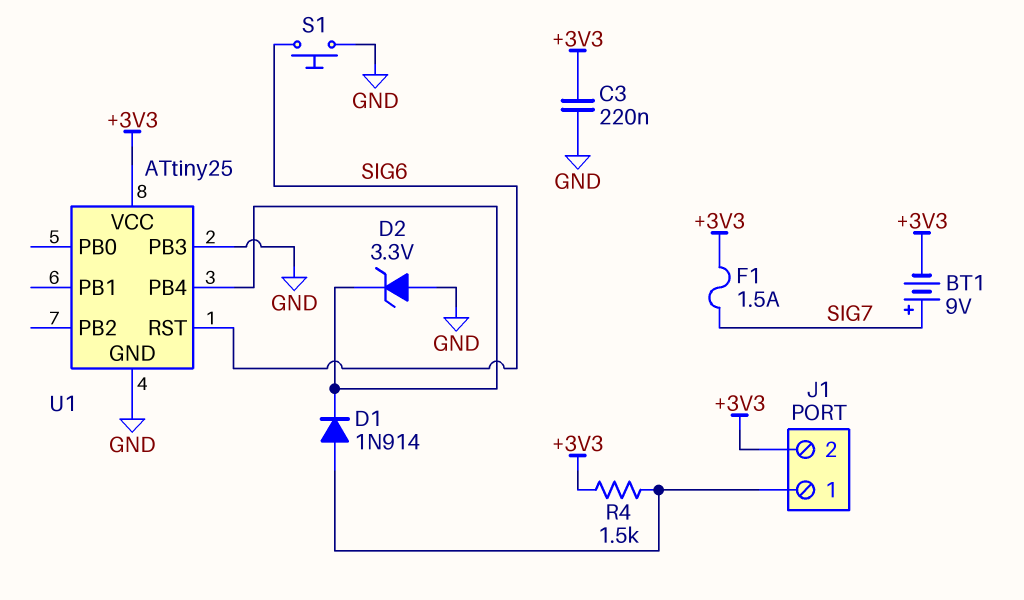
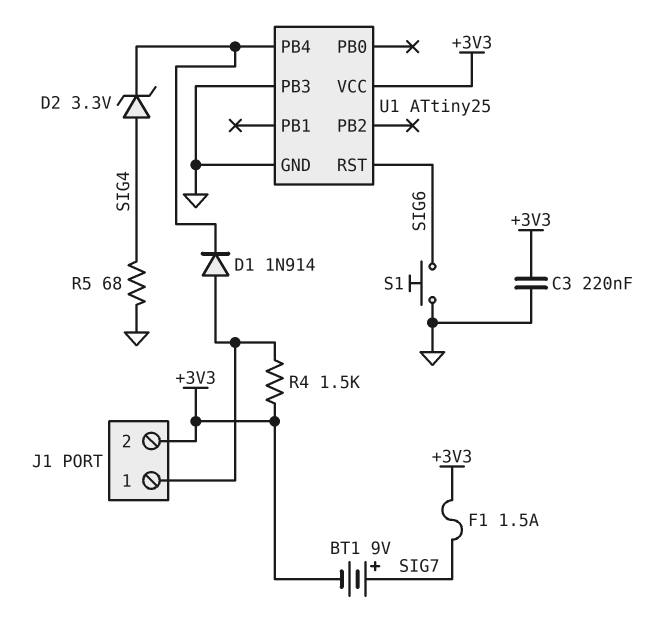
D2: zener 3.3V (A GND, K U1/PB4) -> zener 3.3V (A SIG4, K U1/PB4)
R5: none -> 68 (GND, SIG4)

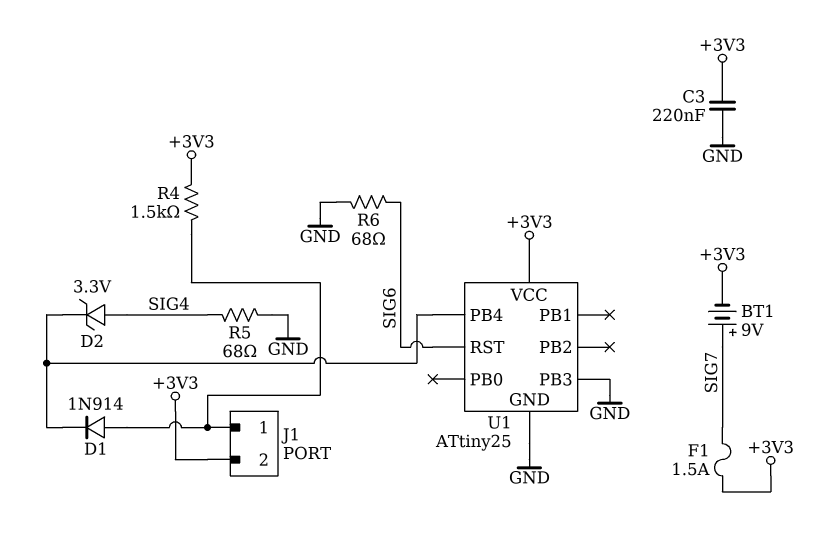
R6: none -> 68 (GND, SIG6)
S1: button (GND, SIG6) -> none

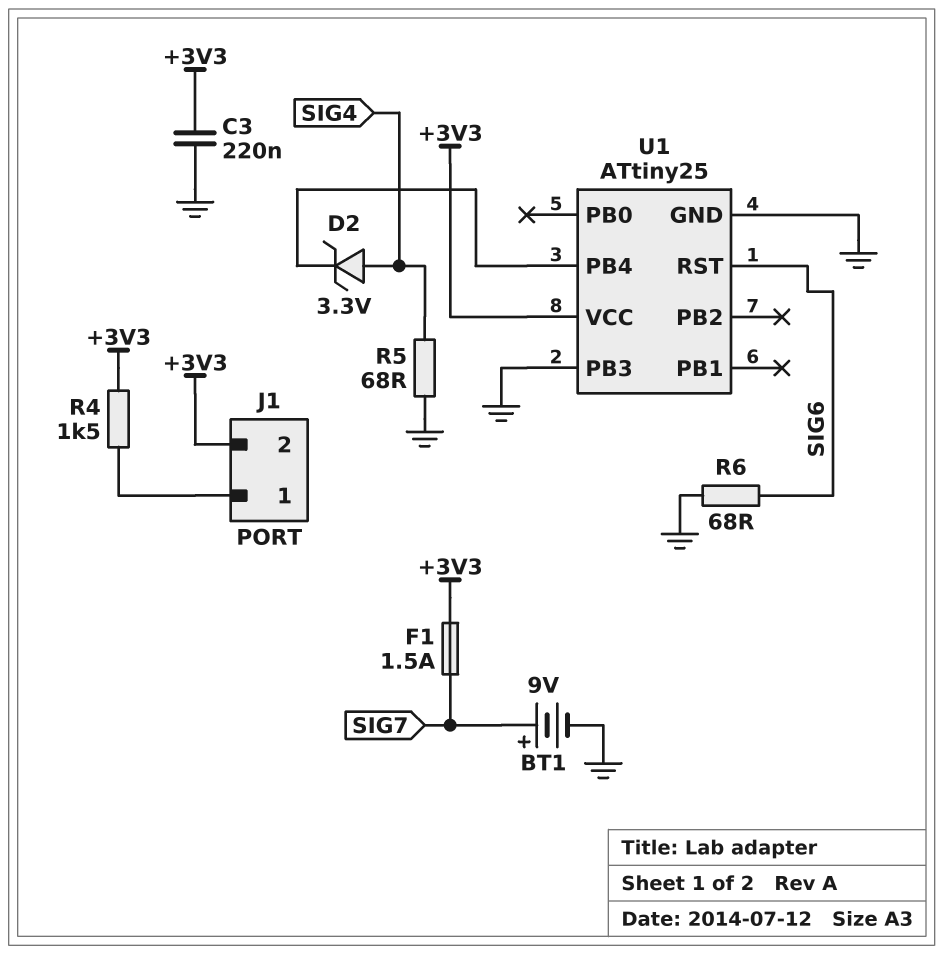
BT1: 9V (plus SIG7, minus +3V3) -> 9V (plus SIG7, minus GND)
D1: diode 1N914 (A J1/1, K U1/PB4) -> none

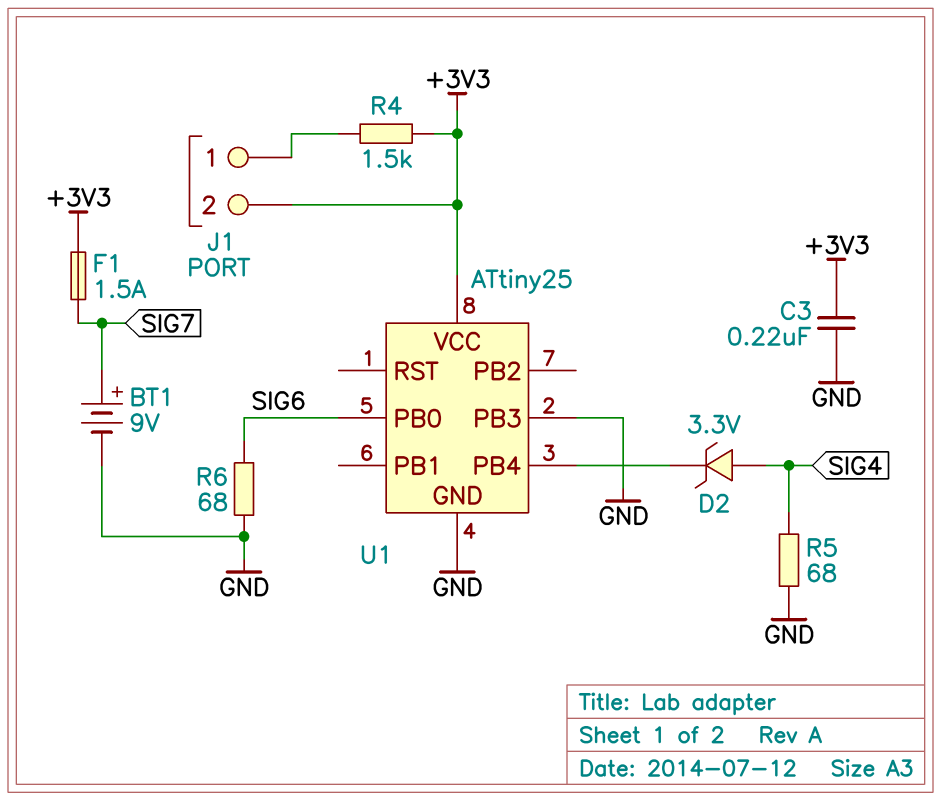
U1 pin PB0: none -> SIG6
U1 pin RST: SIG6 -> none

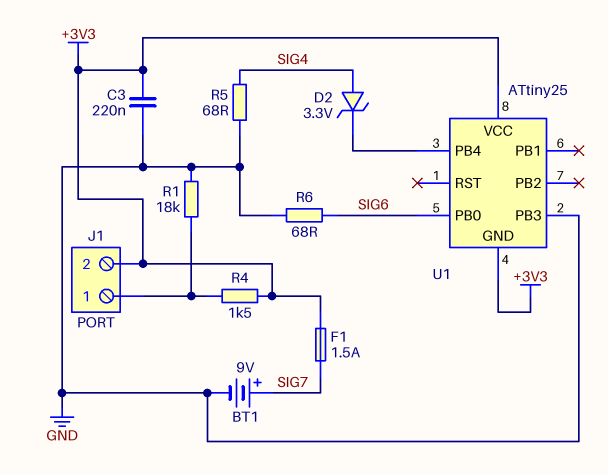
R1: none -> 18k (GND, J1/1)
U1 pin GND: GND -> +3V3

